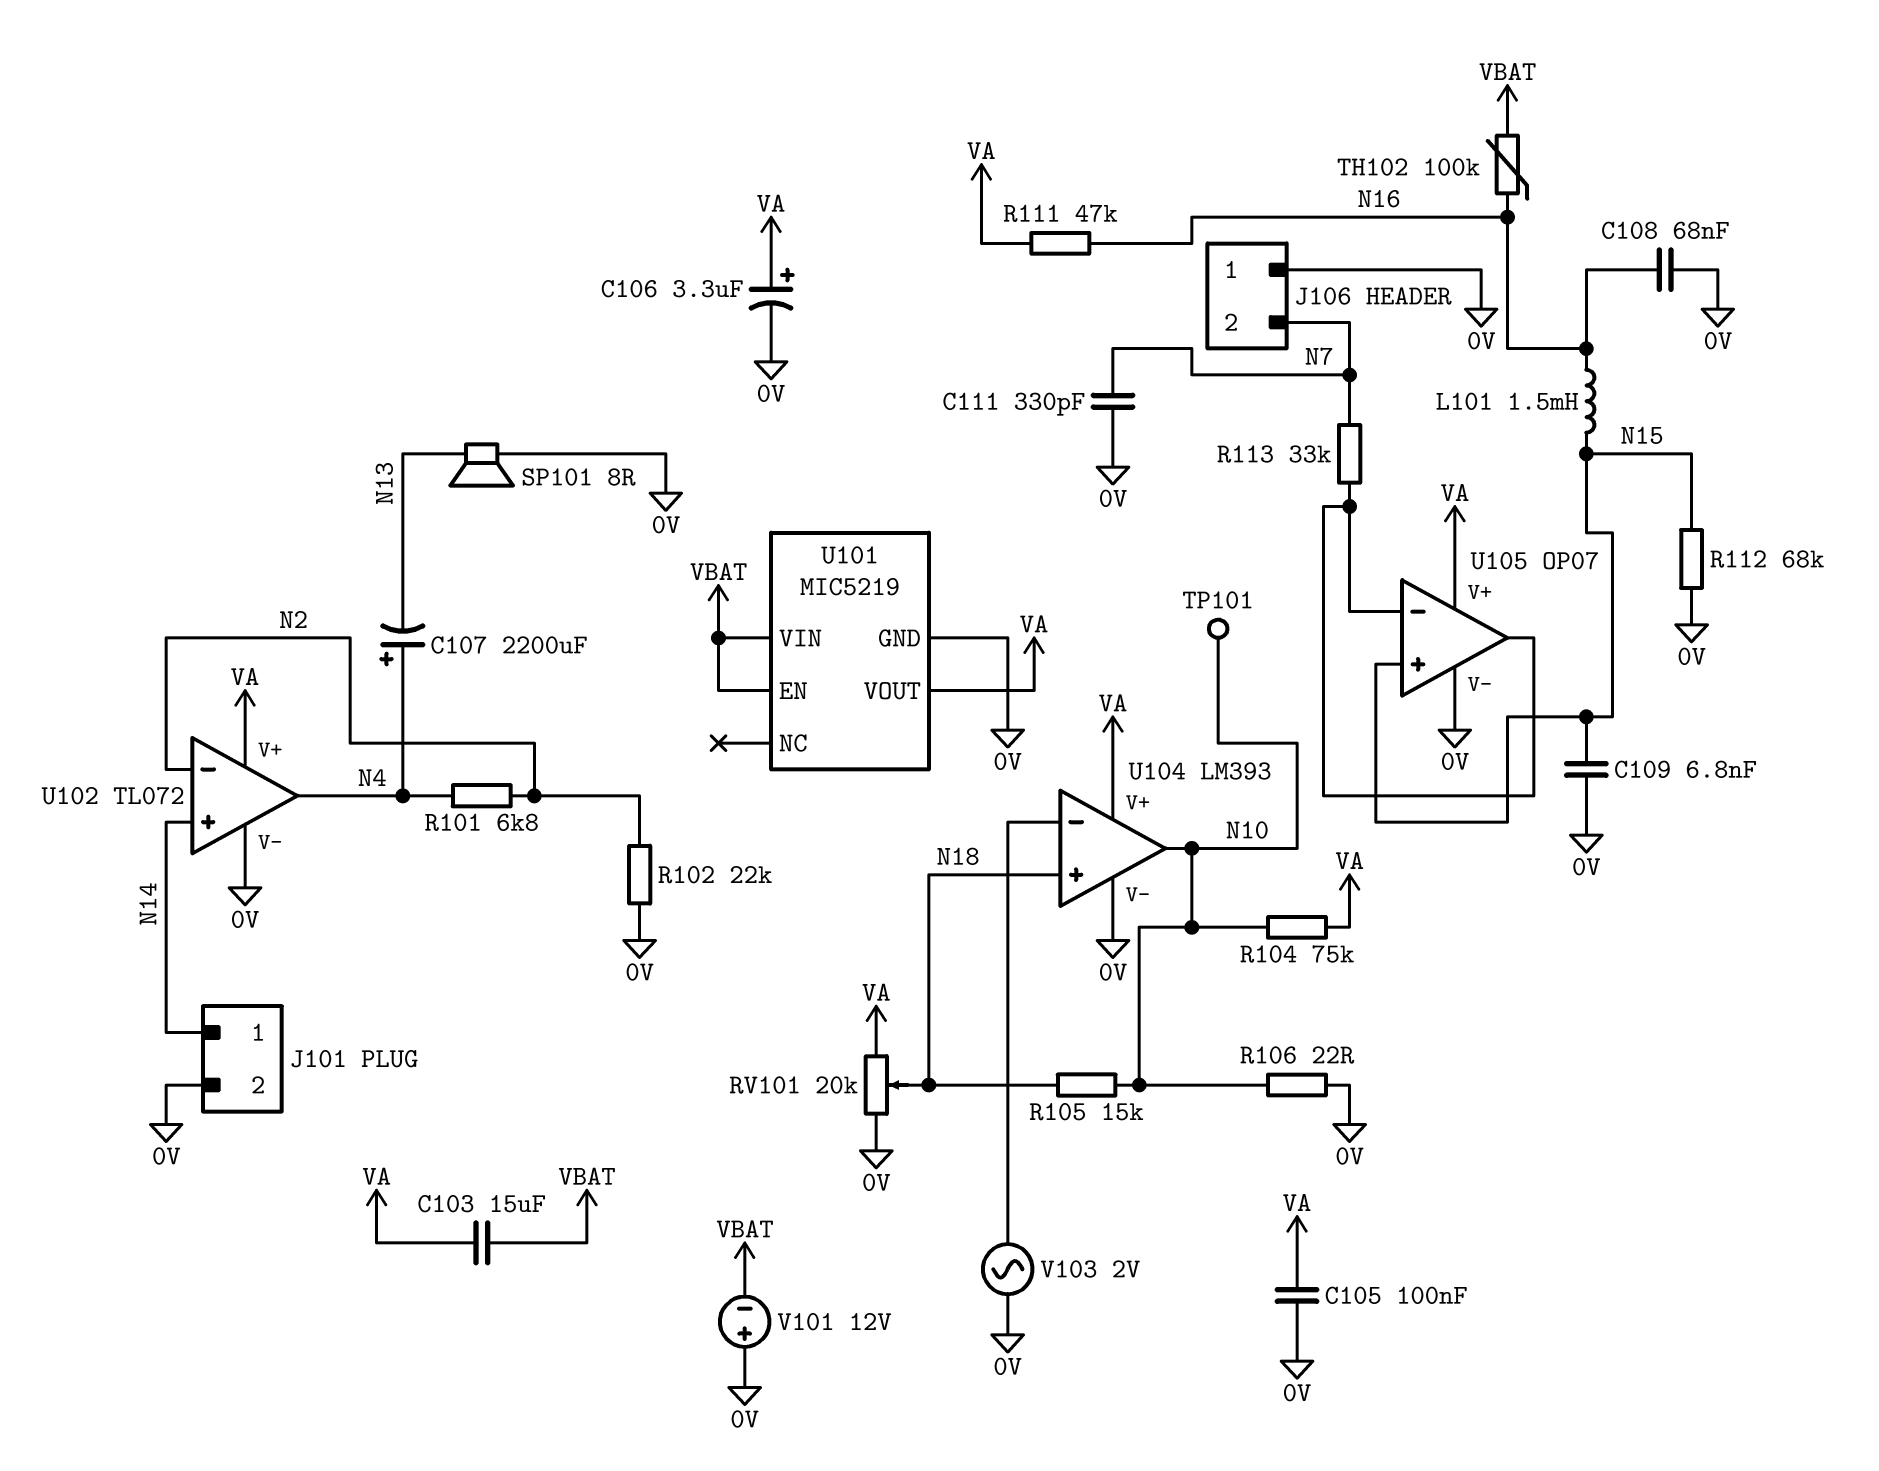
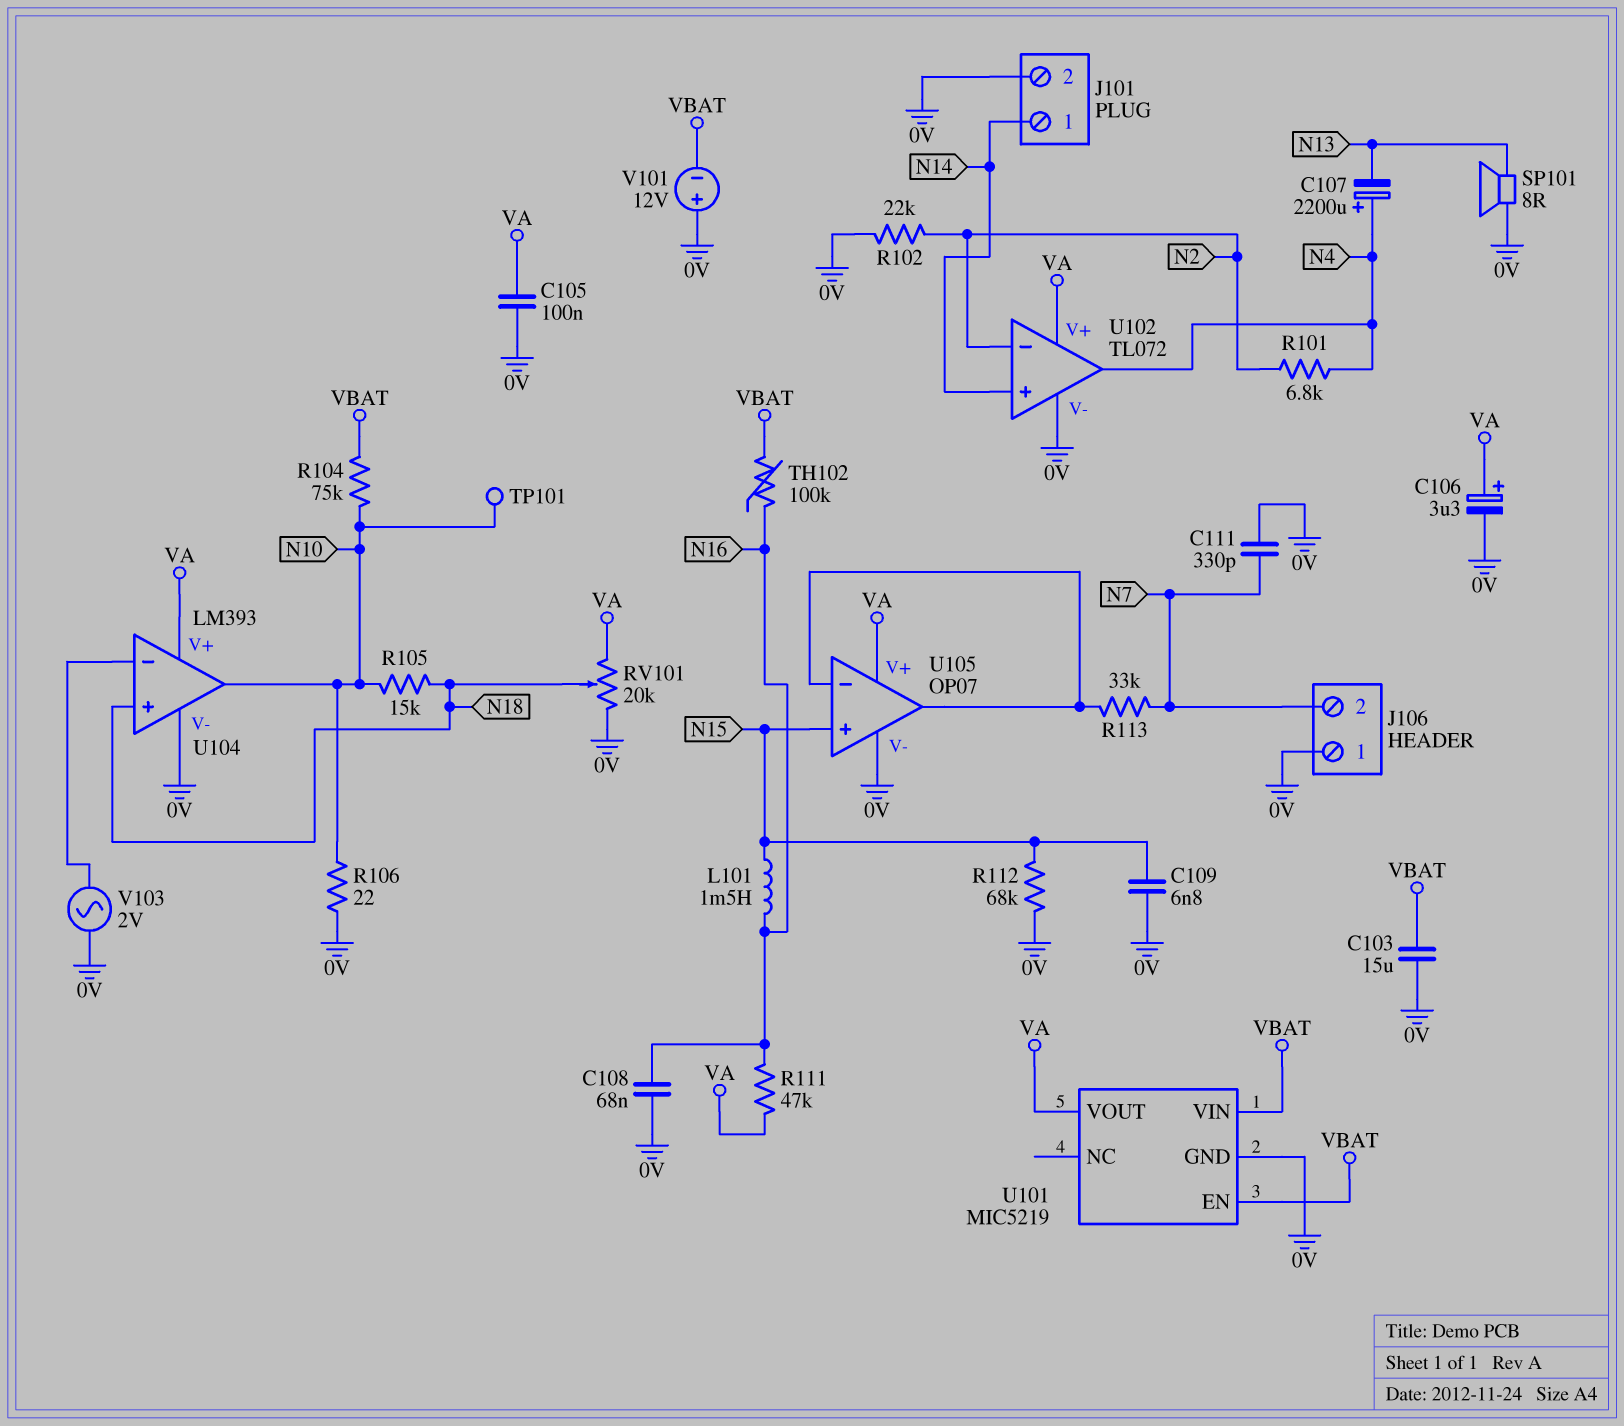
C103: 15uF (VA, VBAT) -> 15uF (0V, VBAT)
R104: 75k (N10, VA) -> 75k (N10, VBAT)

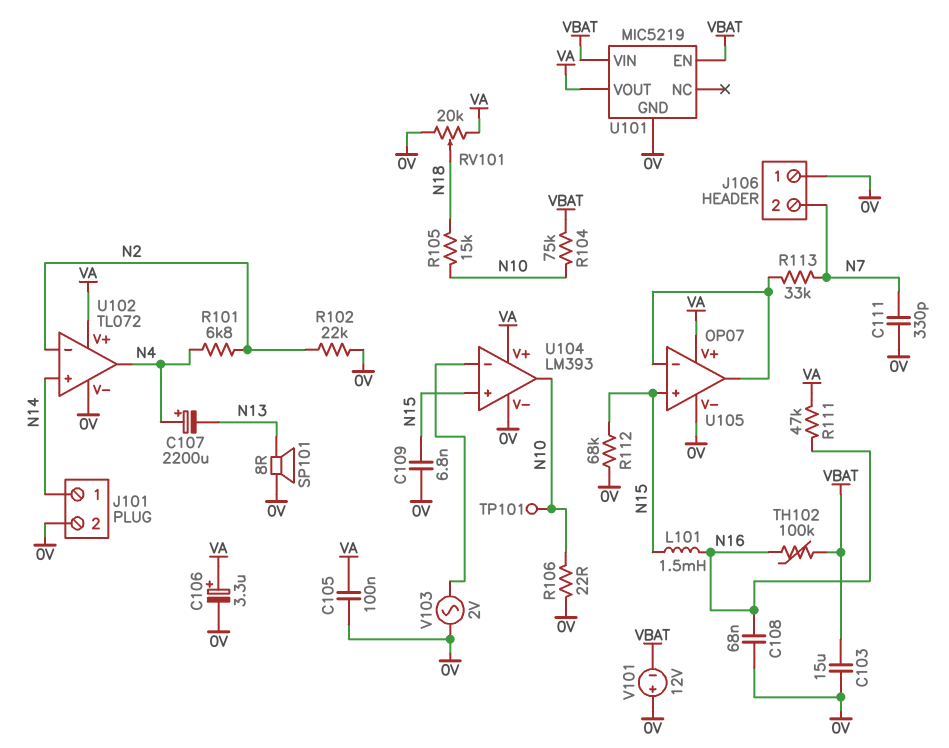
U104 pin in+: N18 -> N15

